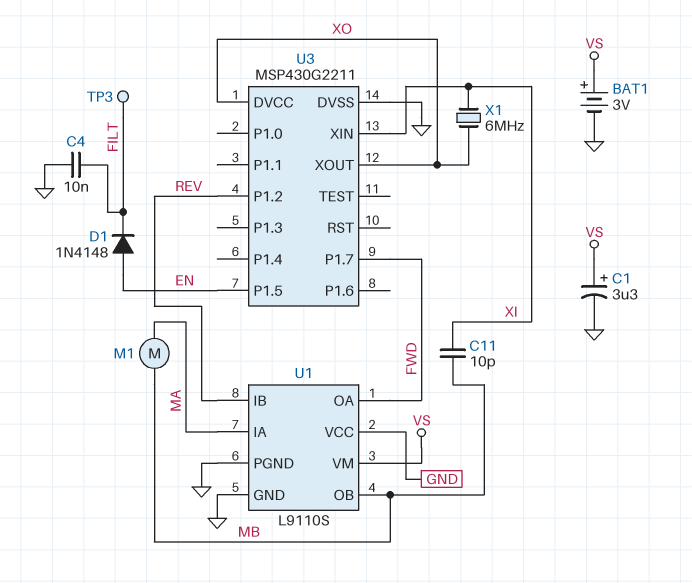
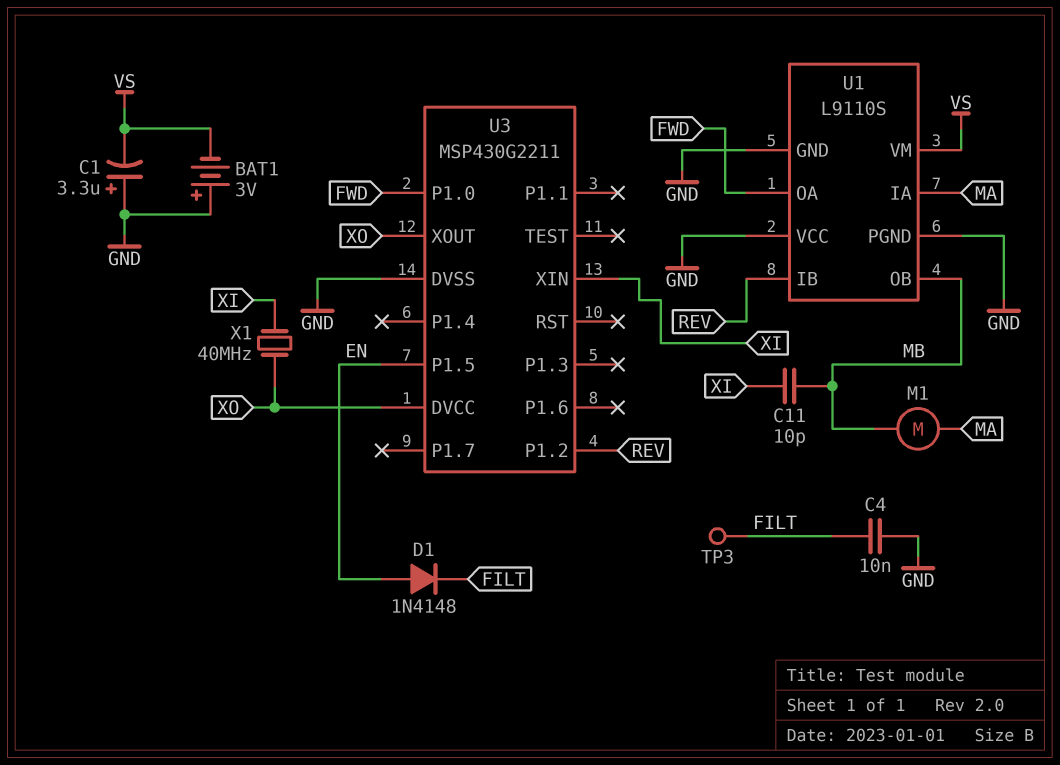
BAT1: 3V (plus VS, minus GND) -> 3V (plus GND, minus VS)
C1: 3.3uF (plus VS, minus GND) -> 3.3uF (plus GND, minus VS)
U3 pin P1.0: none -> FWD
U3 pin P1.7: FWD -> none
X1: 6MHz (XI, XO) -> 40MHz (XI, XO)

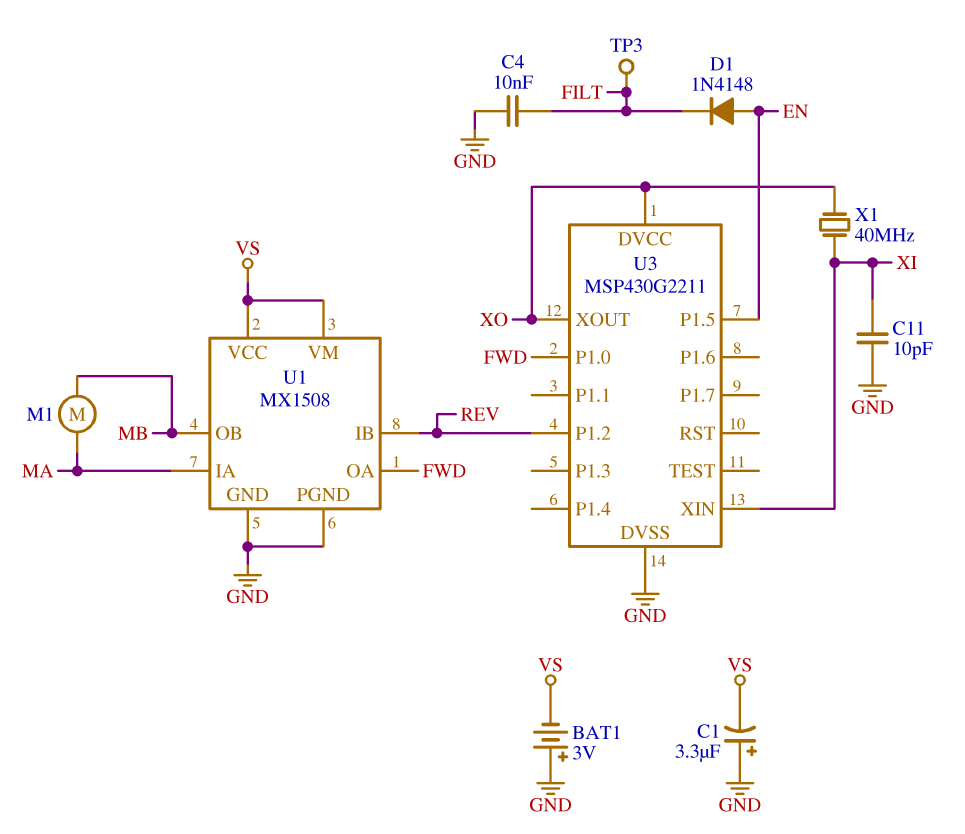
C11: 10pF (MB, XI) -> 10pF (GND, XI)
U1: L9110S -> MX1508
U1 pin VCC: GND -> VS

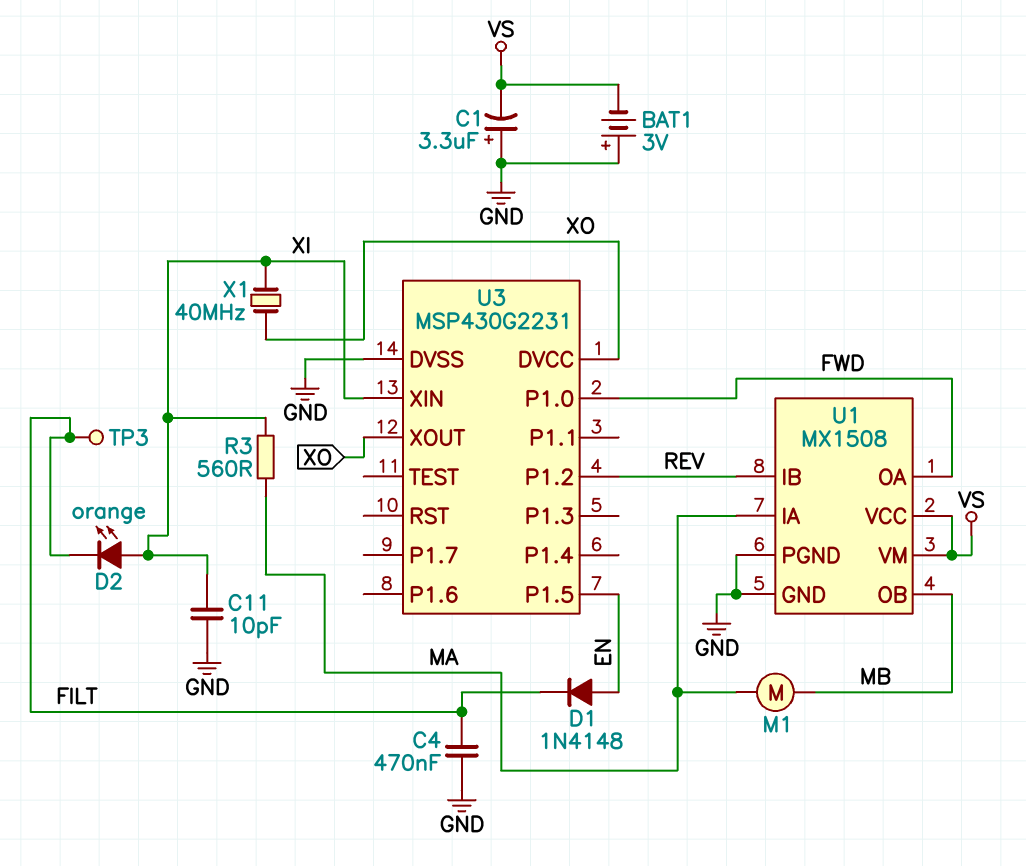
C4: 10nF (FILT, GND) -> 470nF (FILT, GND)
D2: none -> LED orange (A XI, K FILT)
R3: none -> 560 (MA, XI)
U3: MSP430G2211 -> MSP430G2231

